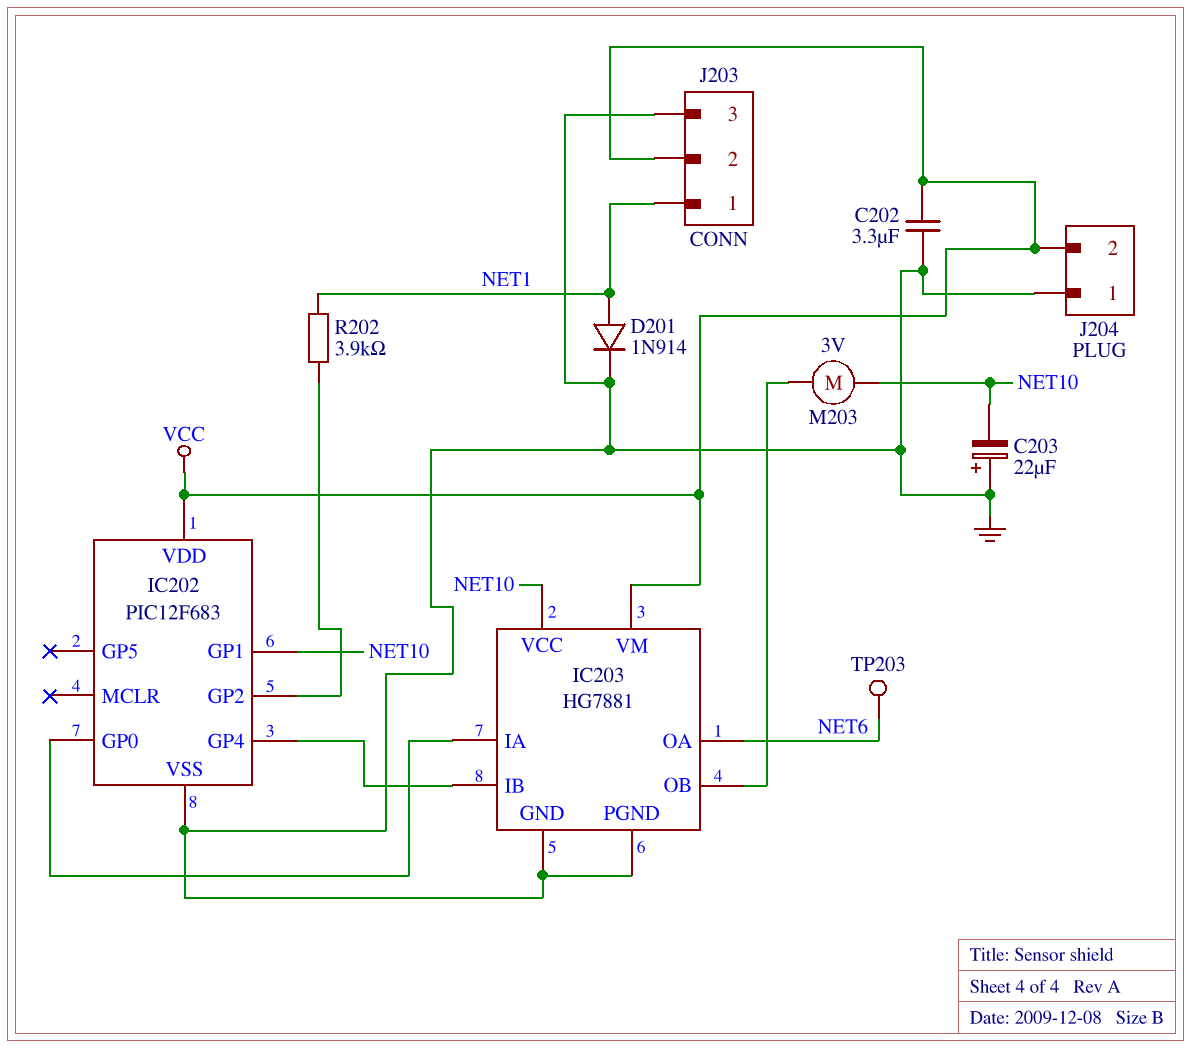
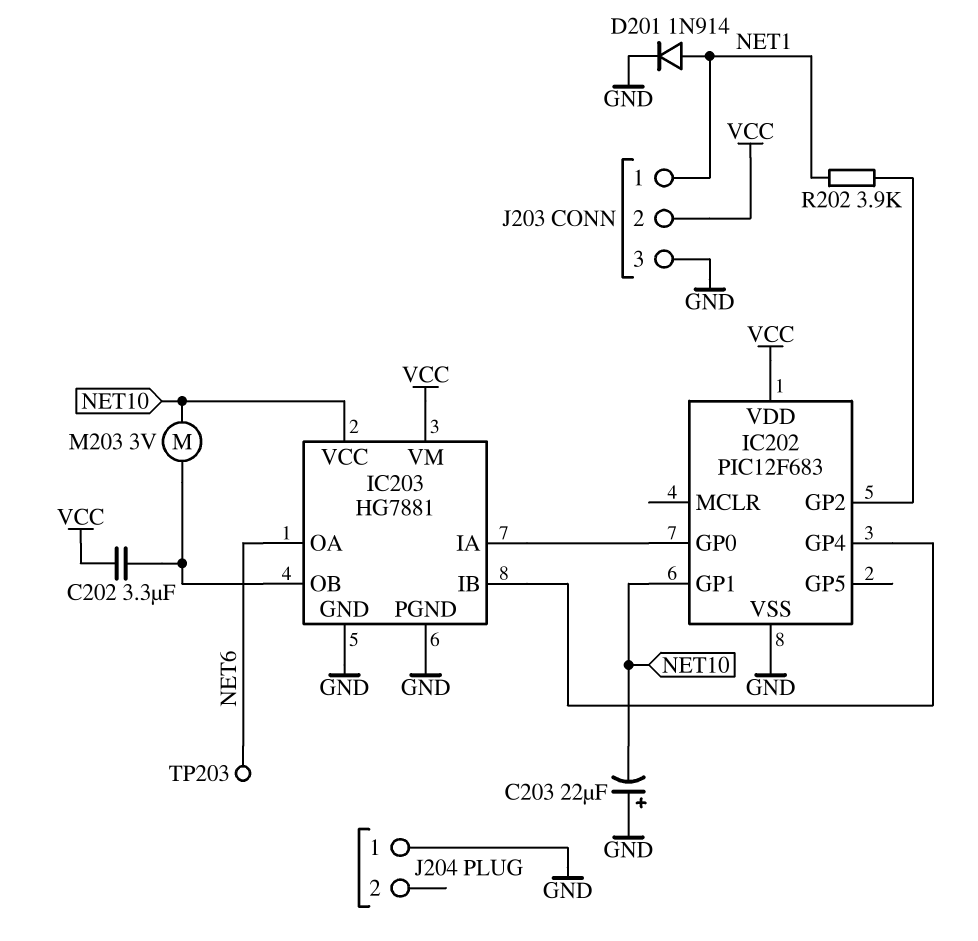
C202: 3.3uF (GND, VCC) -> 3.3uF (IC203/OB, VCC)
J204 pin 2: VCC -> none

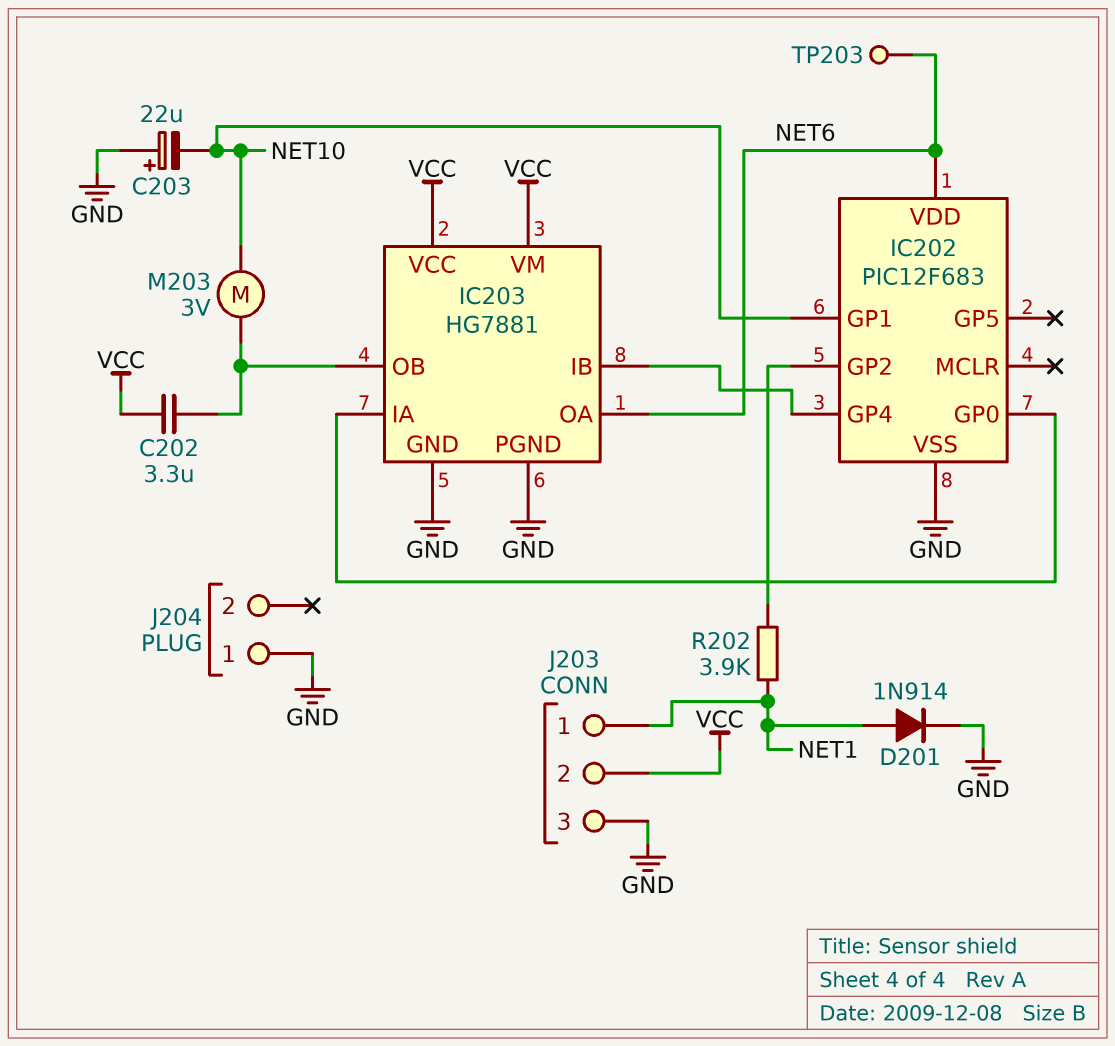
IC202 pin VDD: VCC -> NET6
IC203 pin VCC: NET10 -> VCC

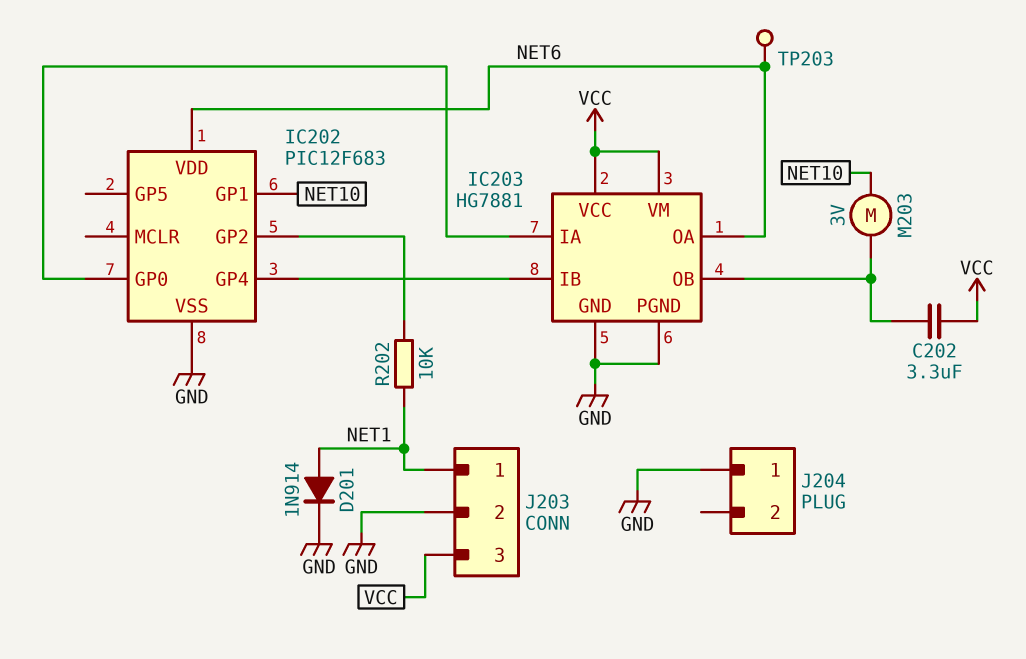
C203: 22uF (plus GND, minus NET10) -> none
J203 pin 2: VCC -> GND
J203 pin 3: GND -> VCC
R202: 3.9k (IC202/GP2, NET1) -> 10k (IC202/GP2, NET1)

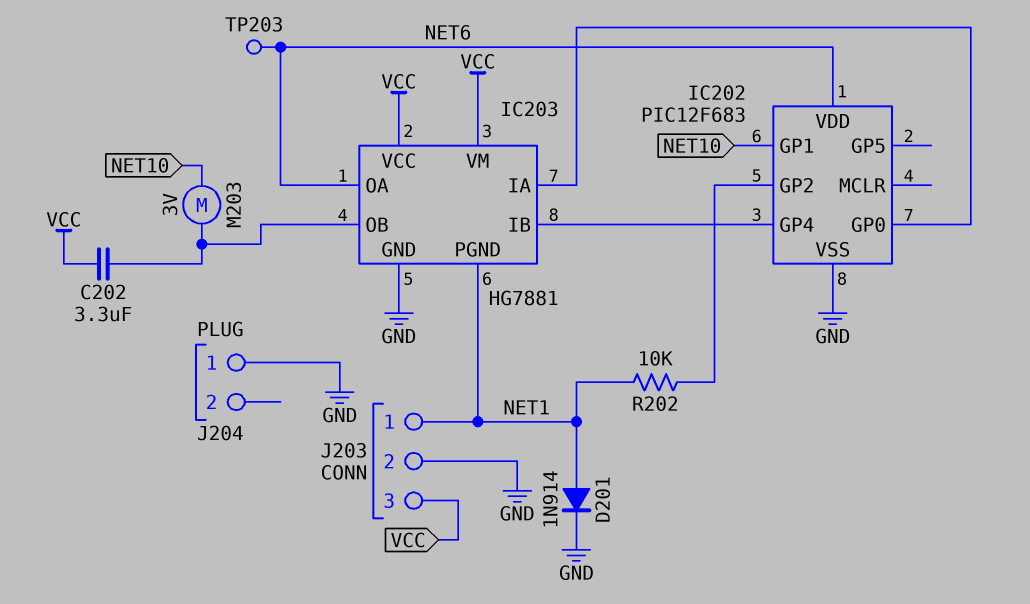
IC203 pin PGND: GND -> NET1

